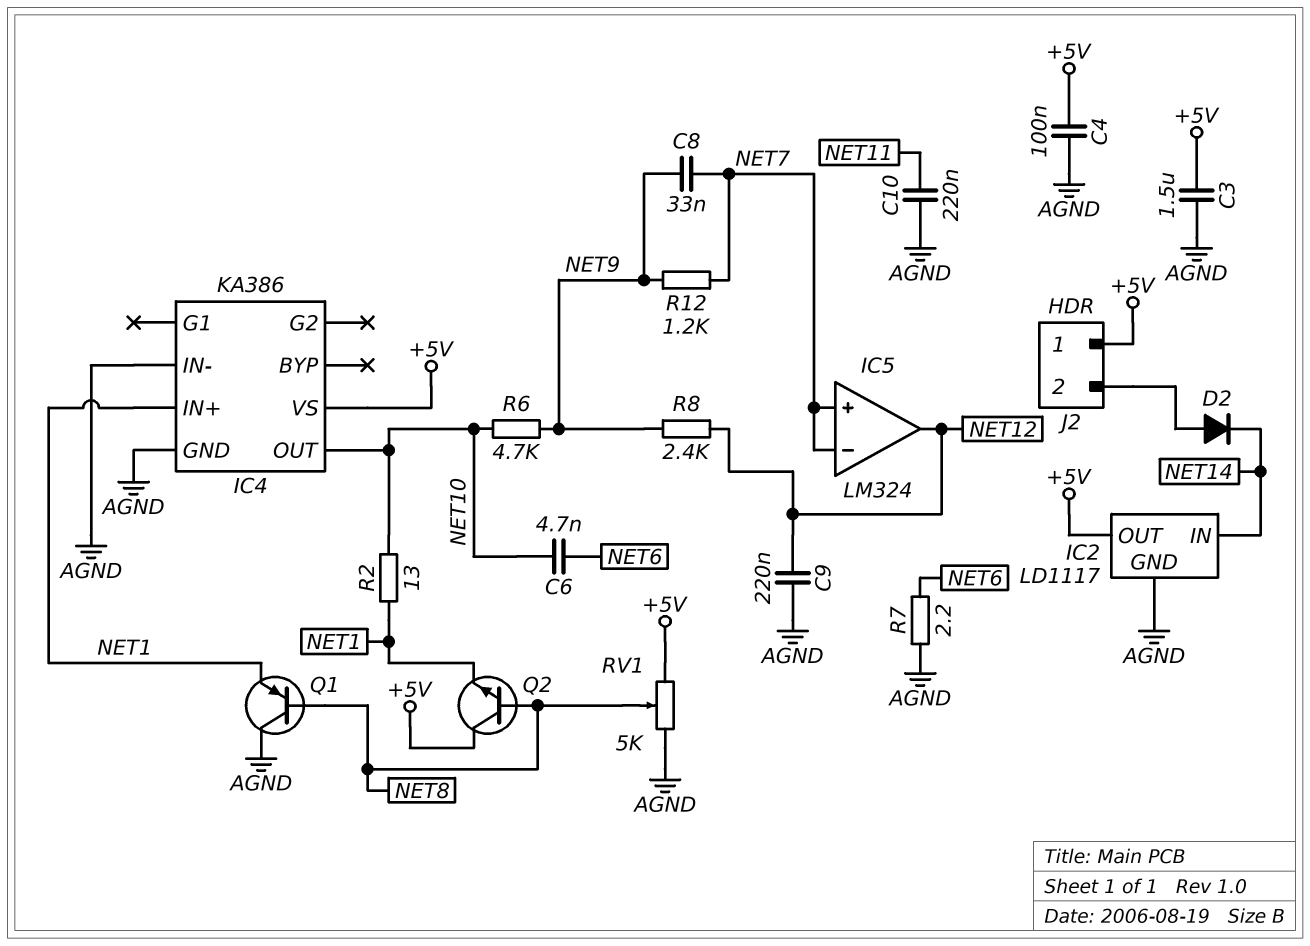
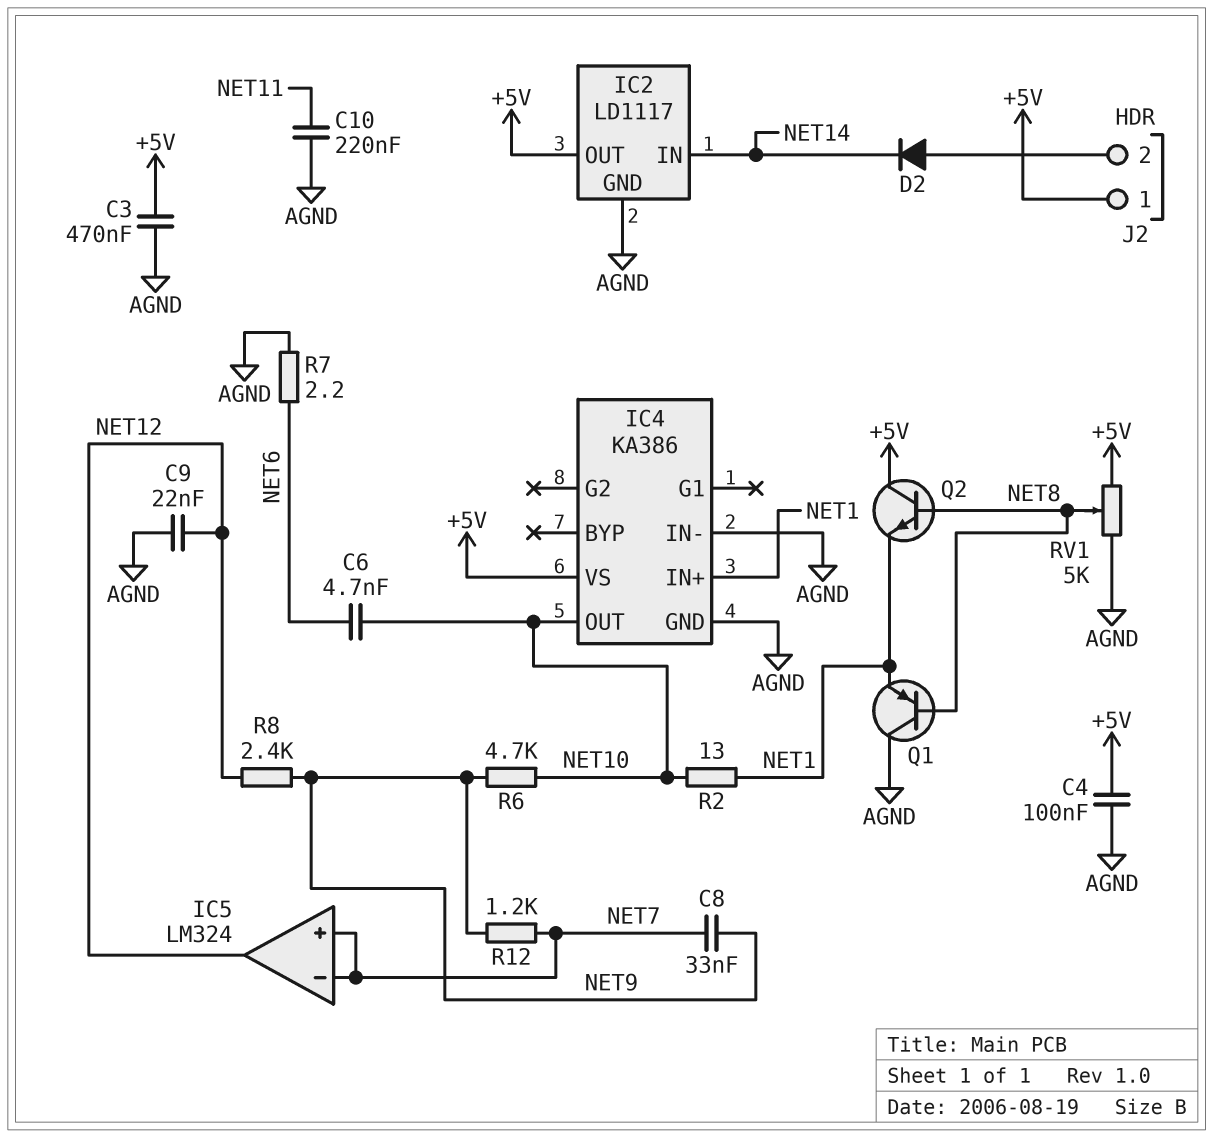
C3: 1.5uF (+5V, AGND) -> 470nF (+5V, AGND)
C9: 220nF (AGND, NET12) -> 22nF (AGND, NET12)

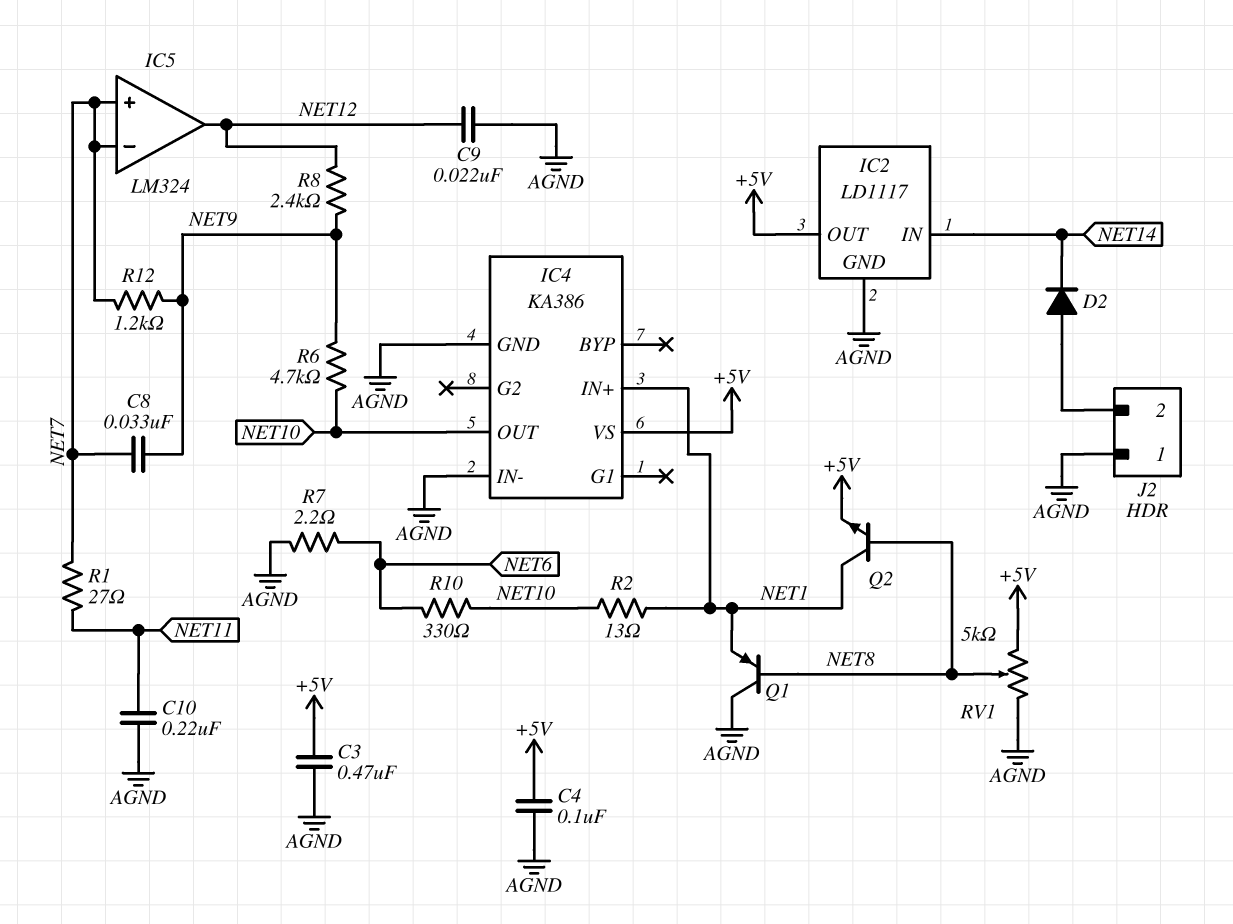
C6: 4.7nF (NET6, NET10) -> none
J2 pin 1: +5V -> AGND
Q2: NPN (B NET8, C +5V, E NET1) -> NPN (B NET8, C NET1, E +5V)
R1: none -> 27 (NET7, NET11)
R10: none -> 330 (NET6, NET10)

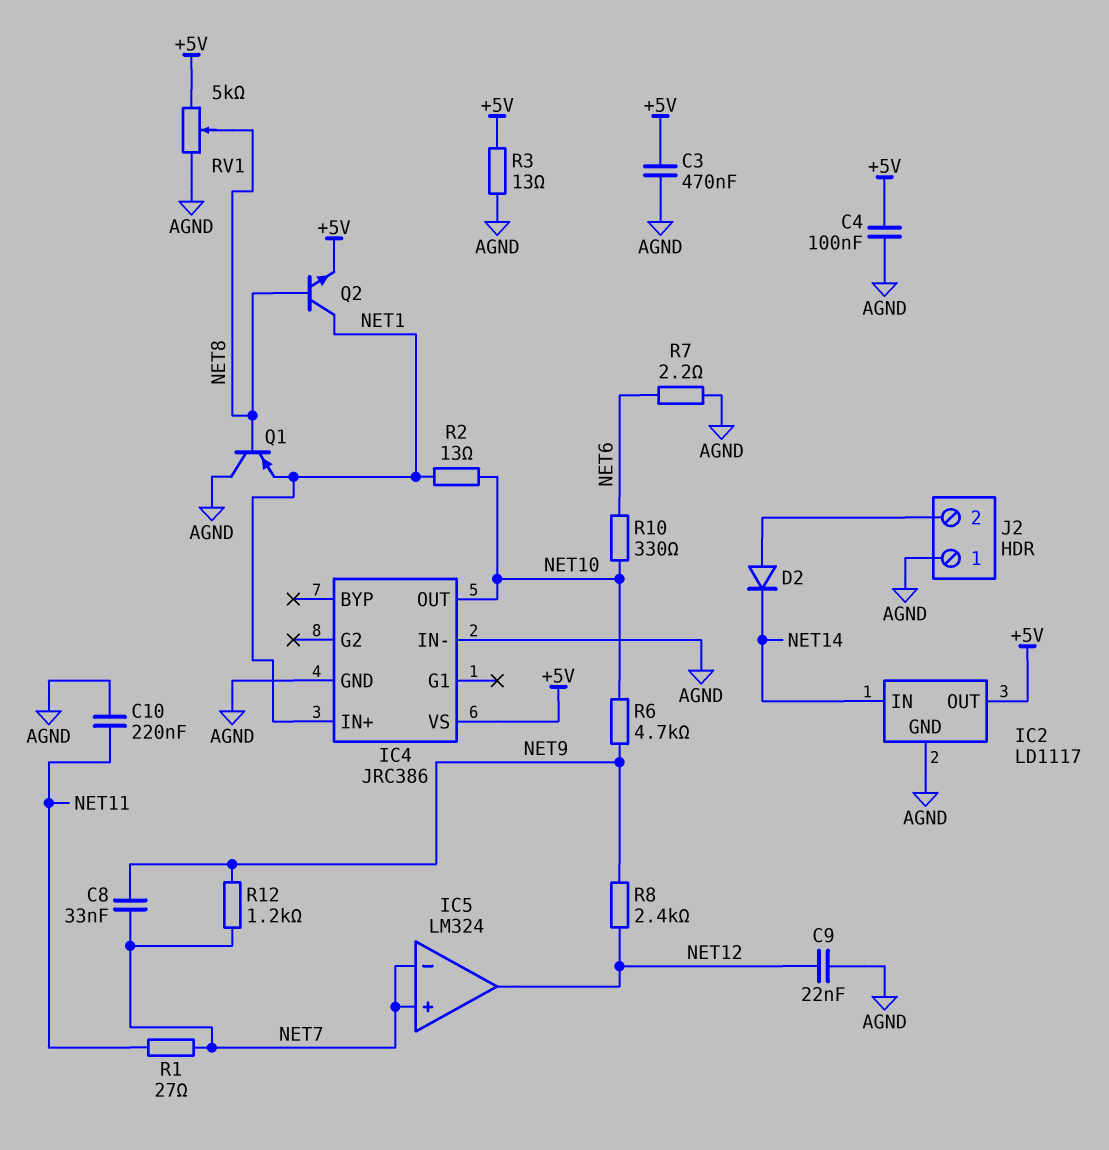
IC4: KA386 -> JRC386
R3: none -> 13 (+5V, AGND)

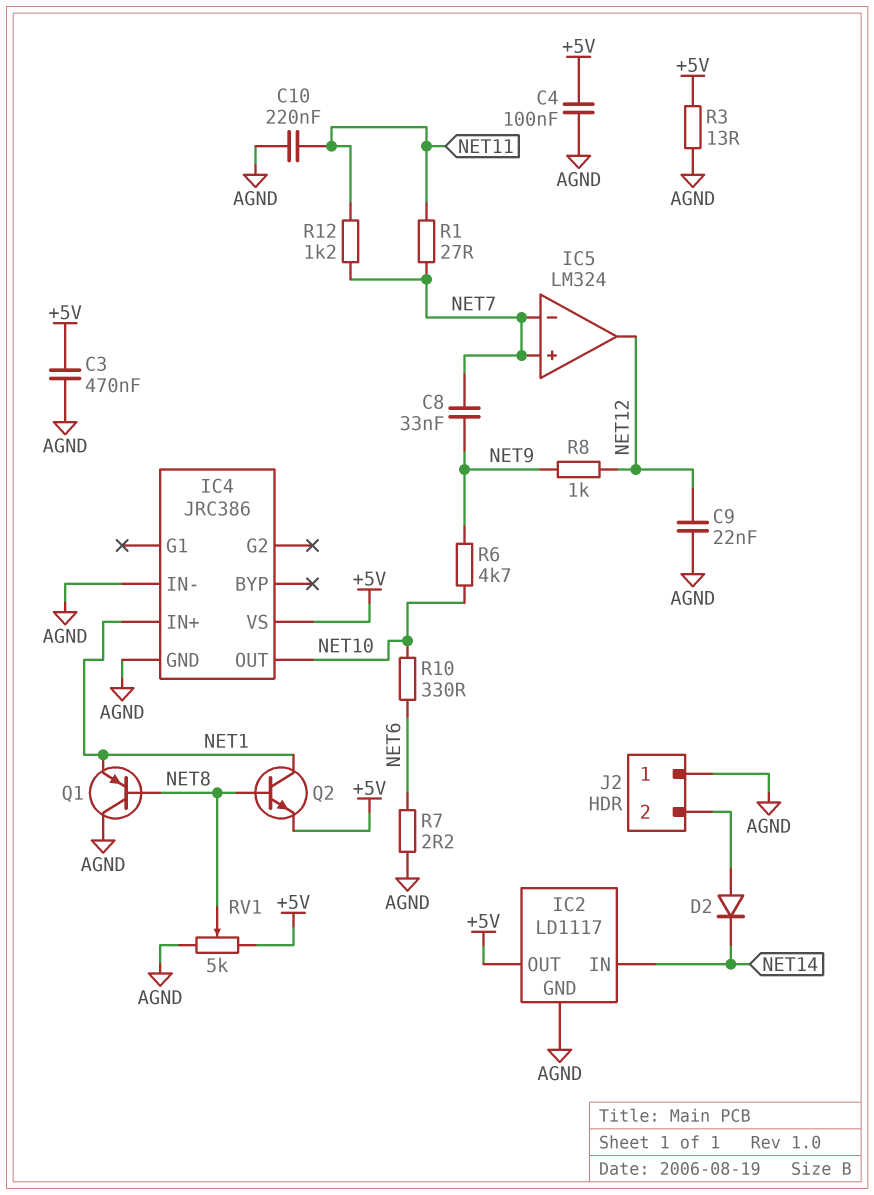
R2: 13 (NET1, NET10) -> none
R8: 2.4k (NET9, NET12) -> 1k (NET9, NET12)
R12: 1.2k (NET7, NET9) -> 1.2k (NET7, NET11)

